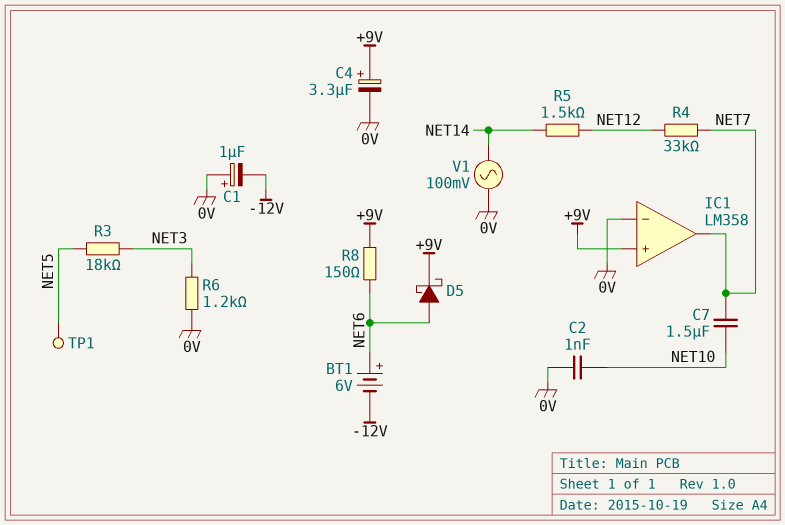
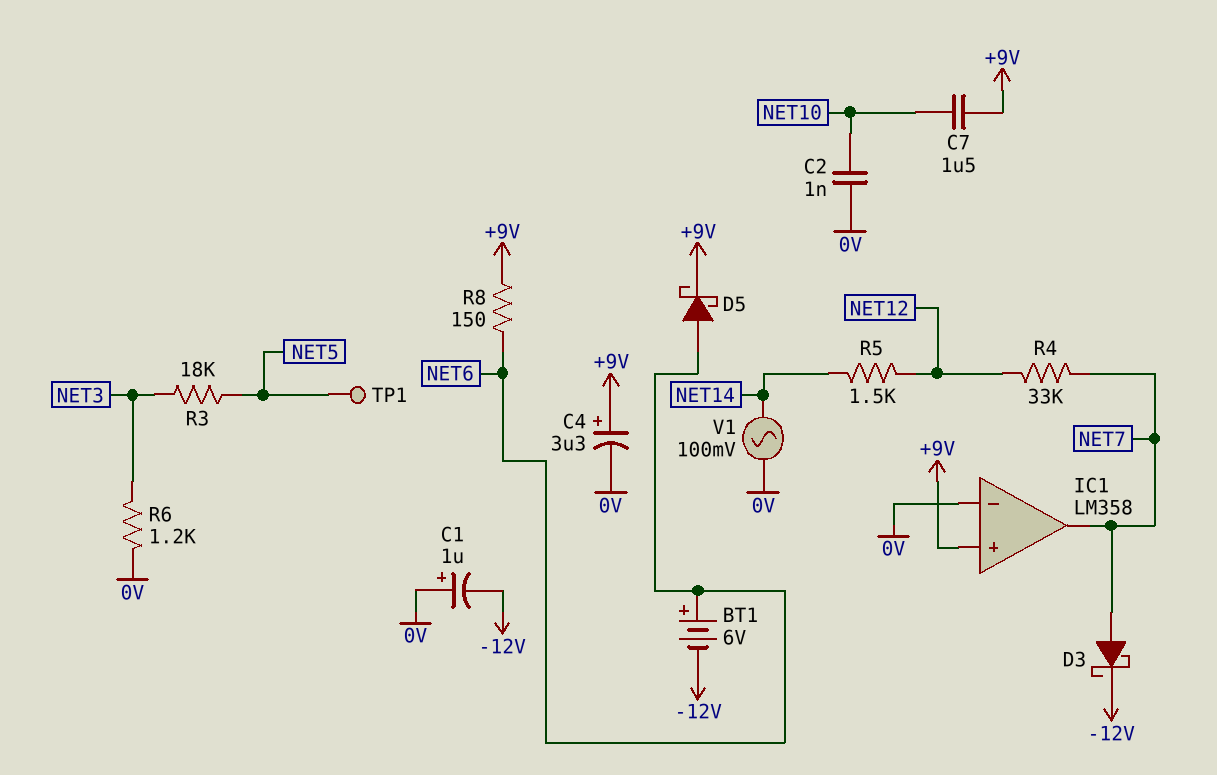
C7: 1.5uF (NET7, NET10) -> 1.5uF (+9V, NET10)
D3: none -> schottky (A NET7, K -12V)

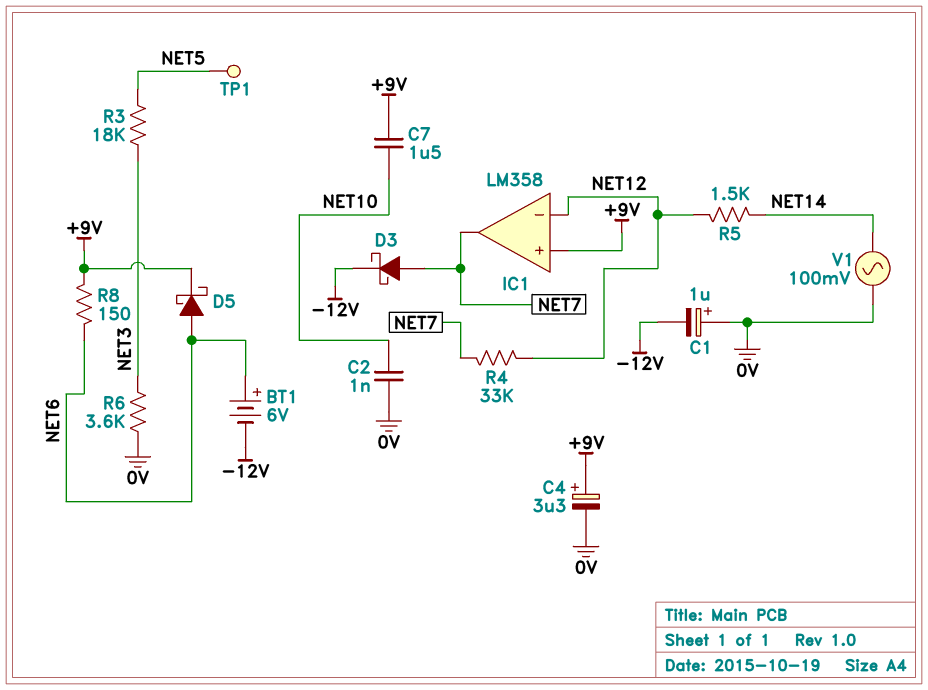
IC1 pin in-: 0V -> NET12
R6: 1.2k (0V, NET3) -> 3.6k (0V, NET3)

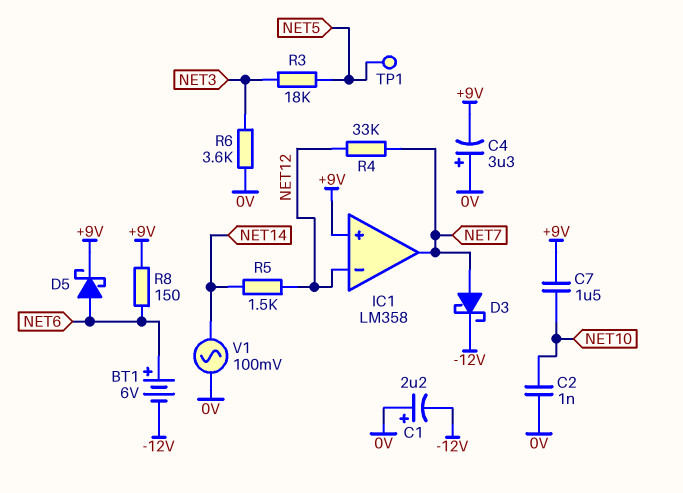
C1: 1uF (plus 0V, minus -12V) -> 2.2uF (plus 0V, minus -12V)
C4: 3.3uF (plus +9V, minus 0V) -> 3.3uF (plus 0V, minus +9V)

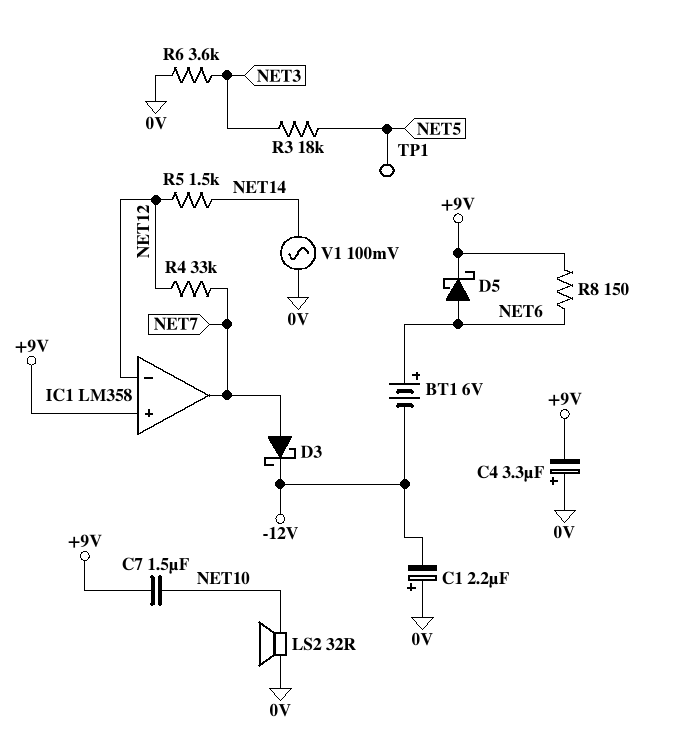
C2: 1nF (0V, NET10) -> none
LS2: none -> speaker 32R (0V, NET10)

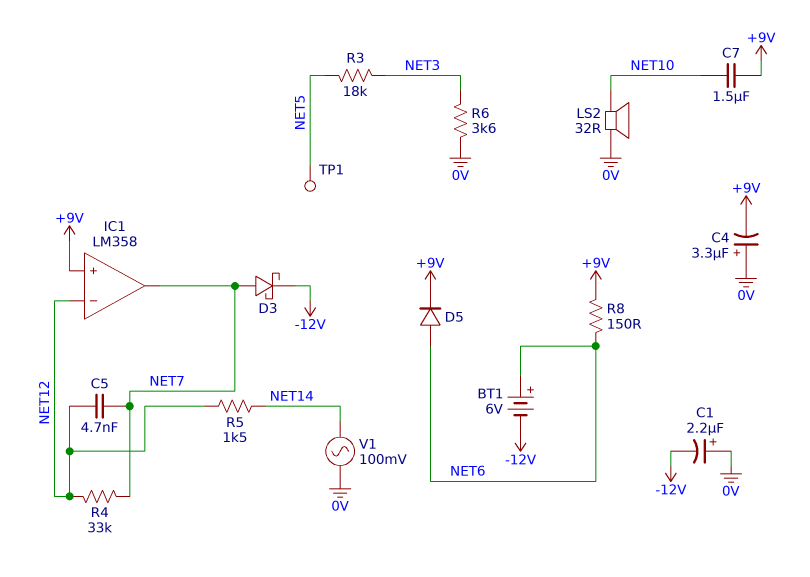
C5: none -> 4.7nF (NET7, NET12)
D5: schottky (A NET6, K +9V) -> diode (A NET6, K +9V)

